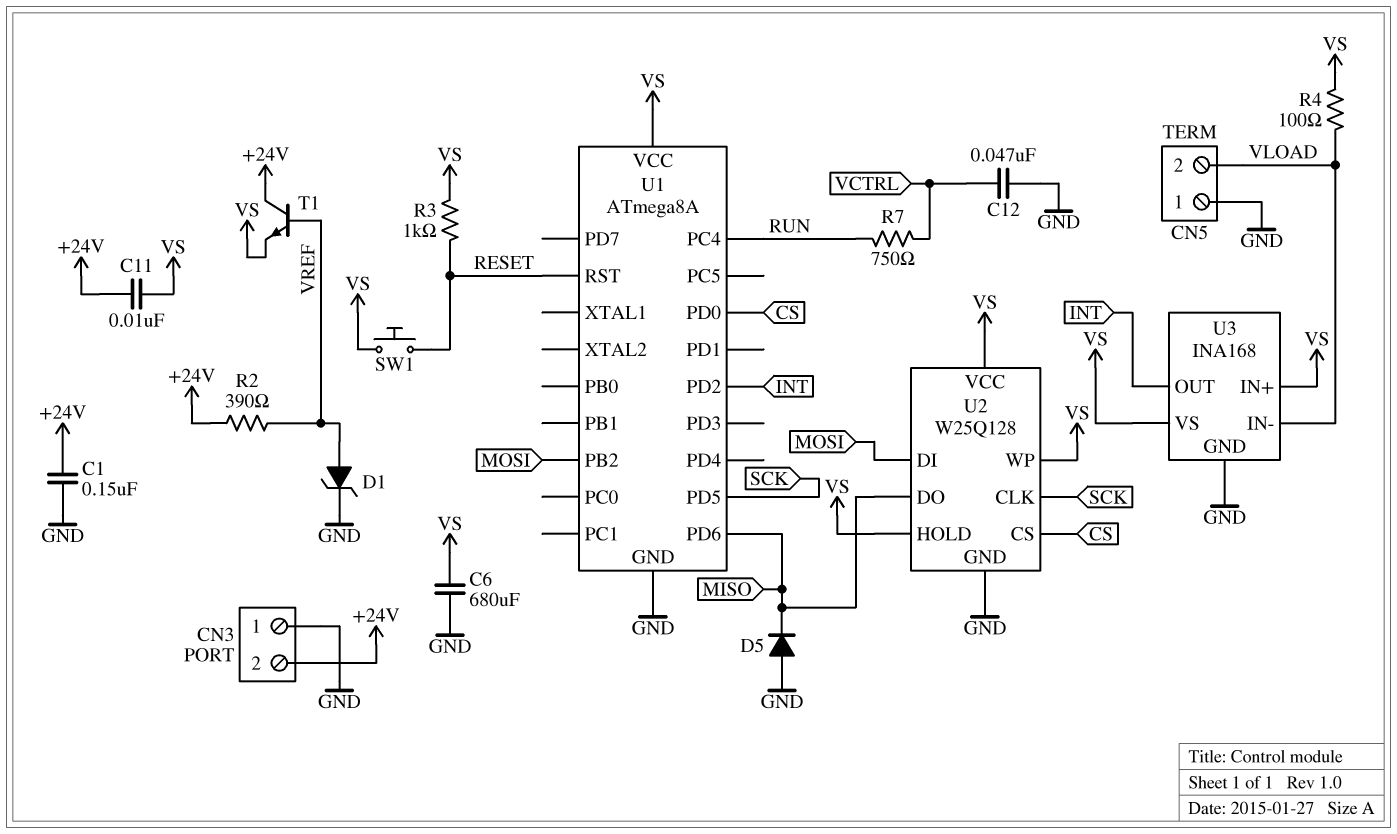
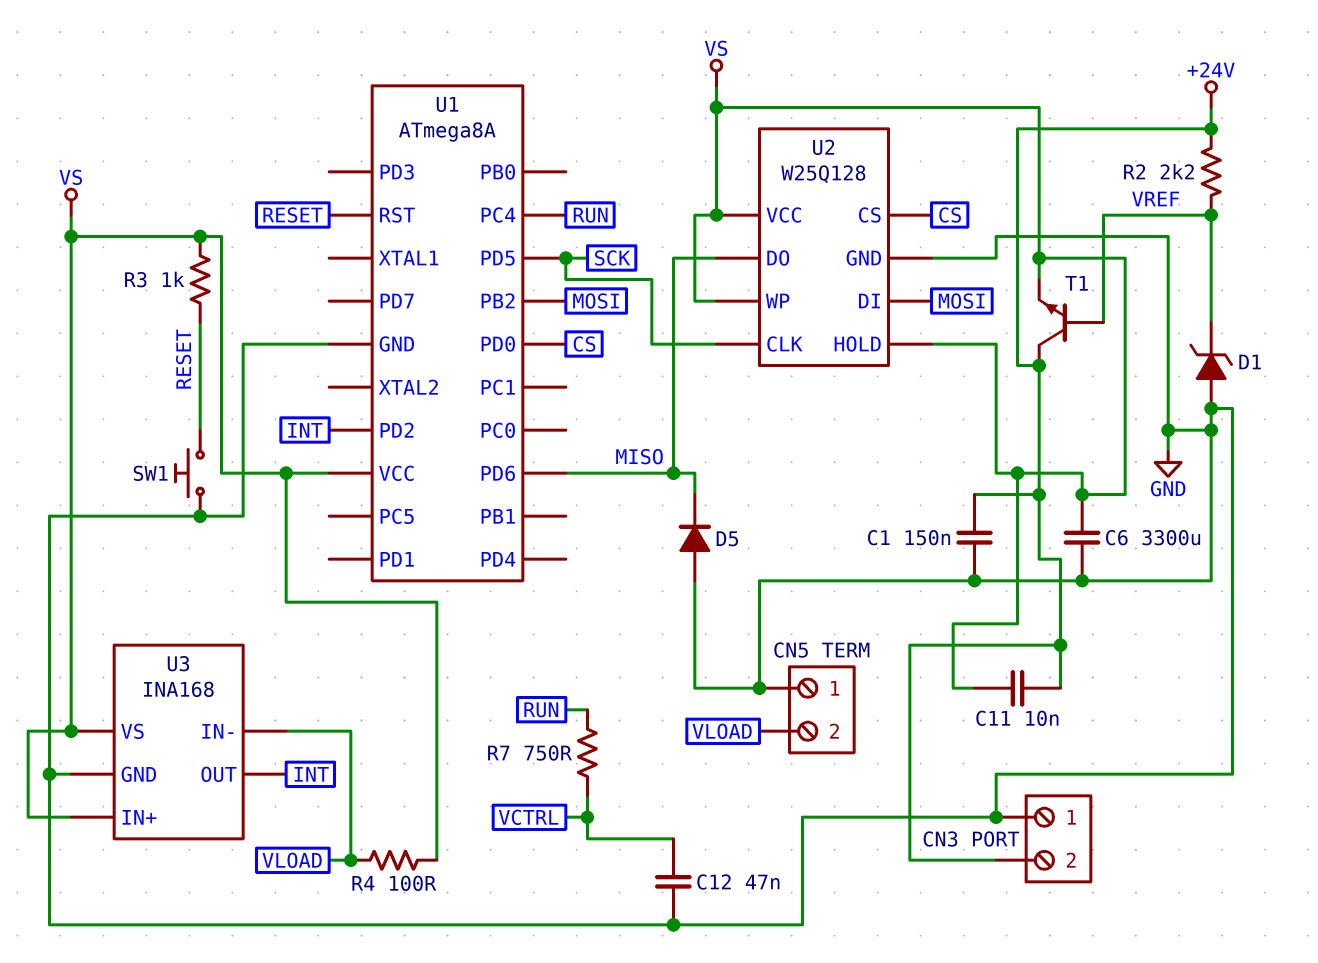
C6: 680uF (GND, VS) -> 3300uF (GND, VS)
D1: zener (A VREF, K GND) -> zener (A GND, K VREF)
R2: 390 (+24V, VREF) -> 2.2k (+24V, VREF)
SW1: button (RESET, VS) -> button (GND, RESET)

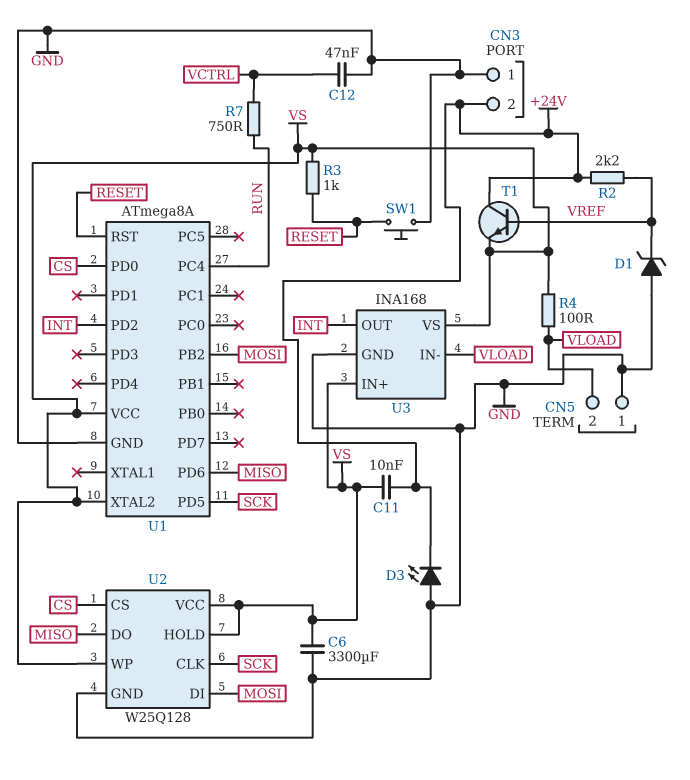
C1: 150nF (+24V, GND) -> none
D3: none -> LED (A GND, K +24V)
D5: diode (A GND, K MISO) -> none
U1 pin XTAL2: none -> VS

